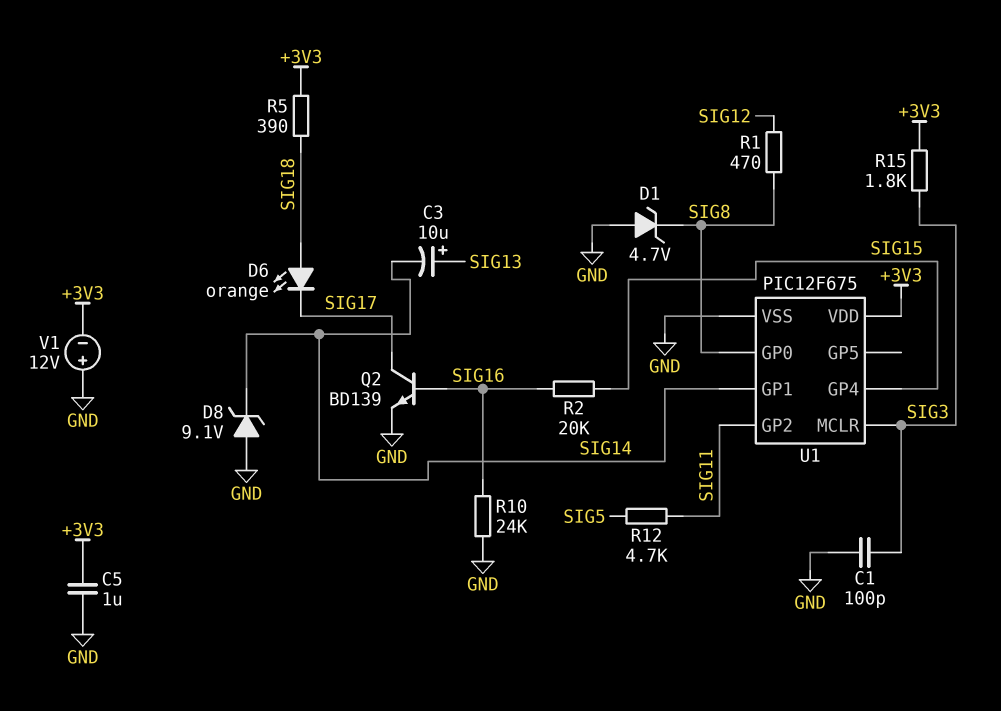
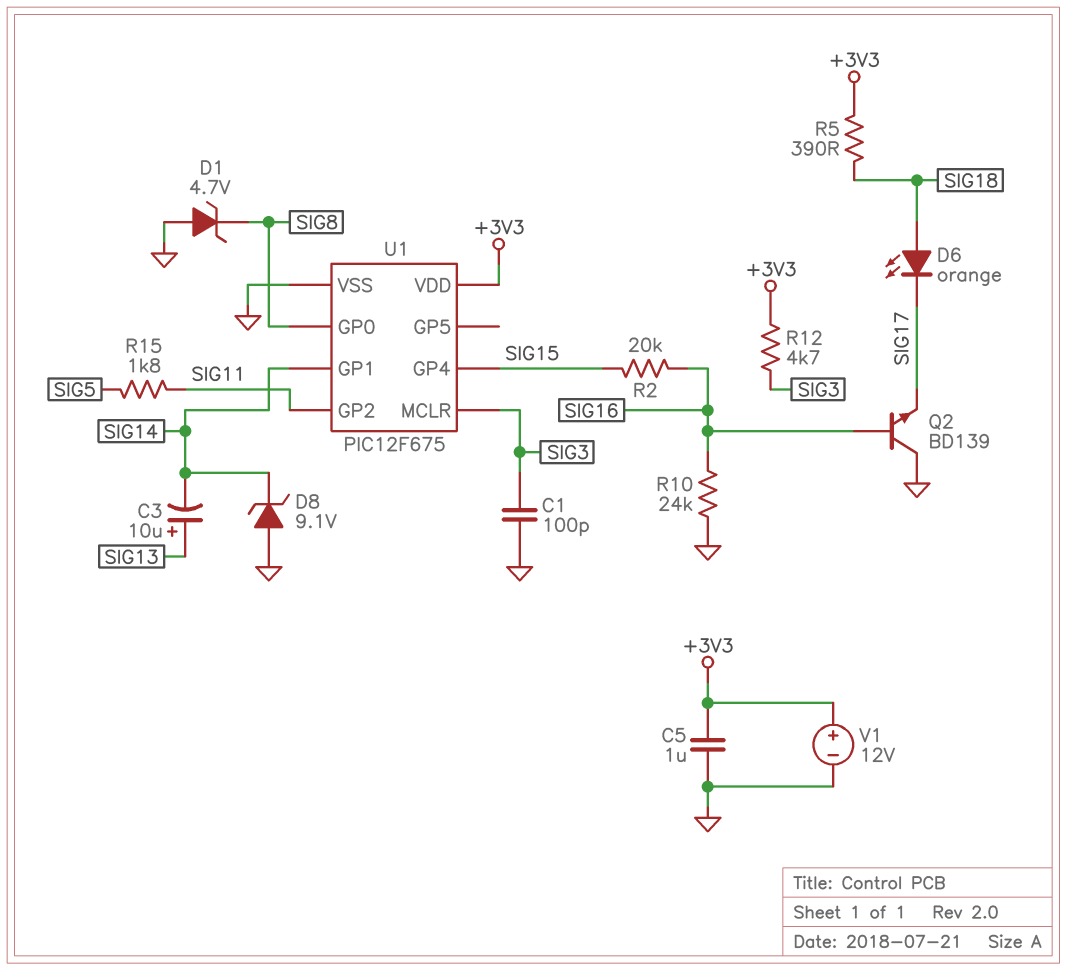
Q2: NPN BD139 (B SIG16, C SIG17, E GND) -> NPN BD139 (B SIG16, C GND, E SIG17)
R1: 470 (SIG8, SIG12) -> none
R12: 4.7k (SIG5, SIG11) -> 4.7k (+3V3, SIG3)
R15: 1.8k (+3V3, SIG3) -> 1.8k (SIG5, SIG11)
V1: 12V (plus GND, minus +3V3) -> 12V (plus +3V3, minus GND)

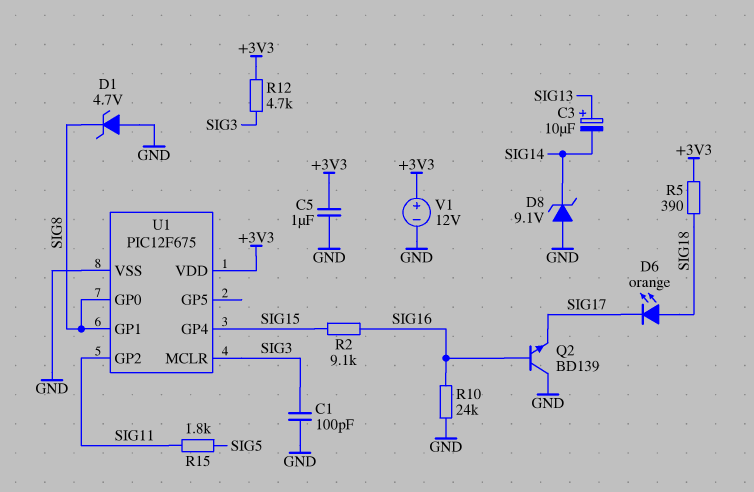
R2: 20k (SIG15, SIG16) -> 9.1k (SIG15, SIG16)
U1 pin GP1: SIG14 -> SIG8

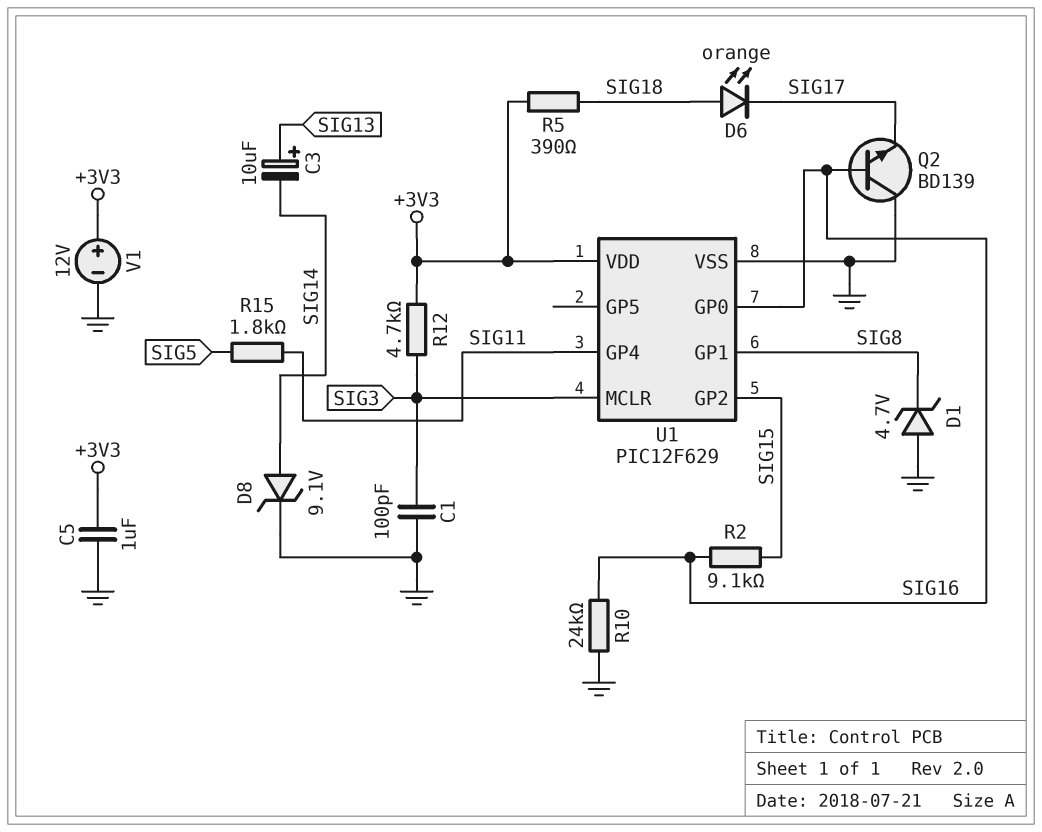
D8: zener 9.1V (A GND, K SIG14) -> zener 9.1V (A SIG14, K GND)
U1: PIC12F675 -> PIC12F629
U1 pin GP0: SIG8 -> SIG16
U1 pin GP2: SIG11 -> SIG15
U1 pin GP4: SIG15 -> SIG11

